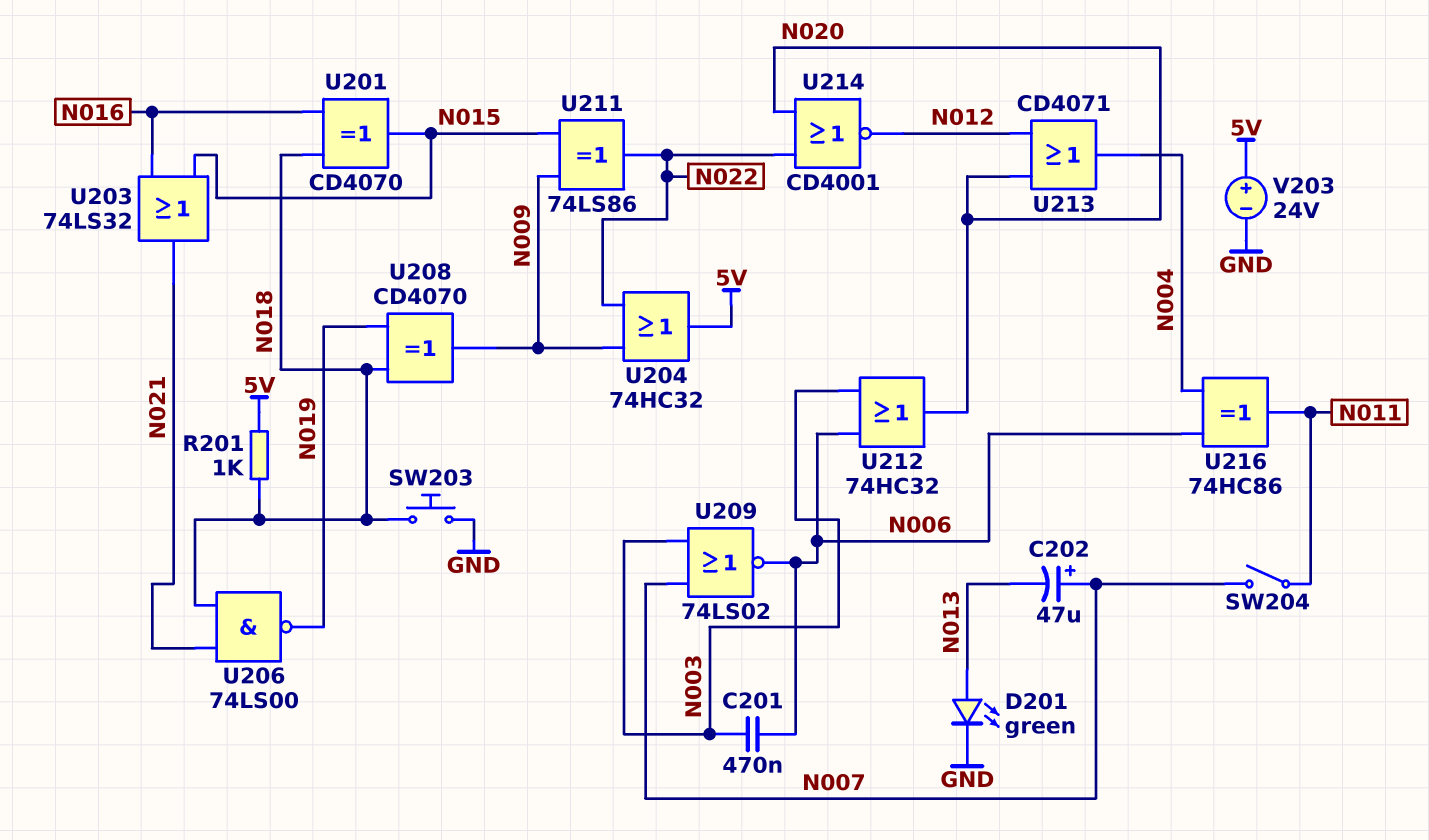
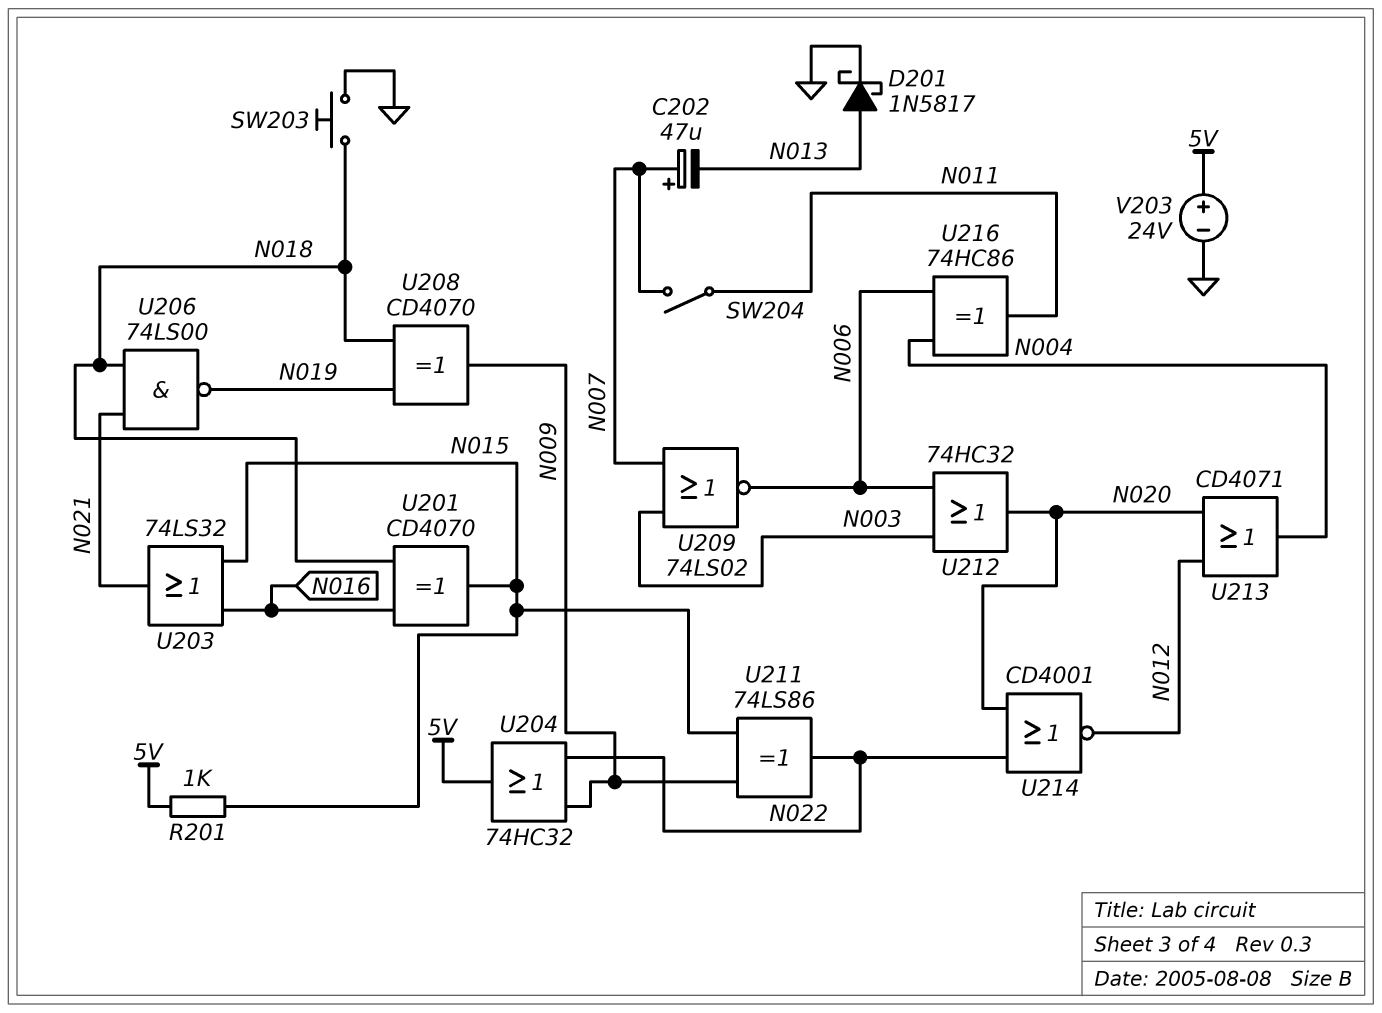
C201: 470nF (N003, N006) -> none
D201: LED green (A N013, K GND) -> schottky 1N5817 (A N013, K GND)
R201: 1k (5V, N018) -> 1k (5V, N015)

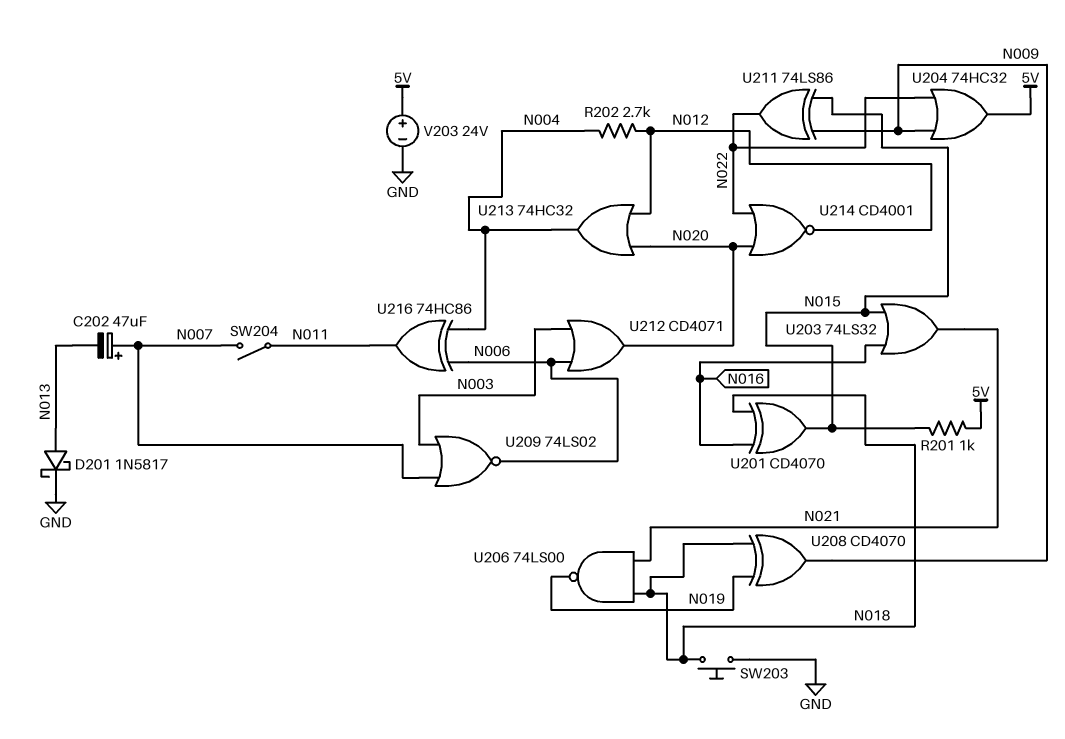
R202: none -> 2.7k (N004, N012)
U212: OR 74HC32 (in N003, in N006, out N020) -> OR CD4071 (in N003, in N006, out N020)
U213: OR CD4071 (in N012, in N020, out N004) -> OR 74HC32 (in N012, in N020, out N004)

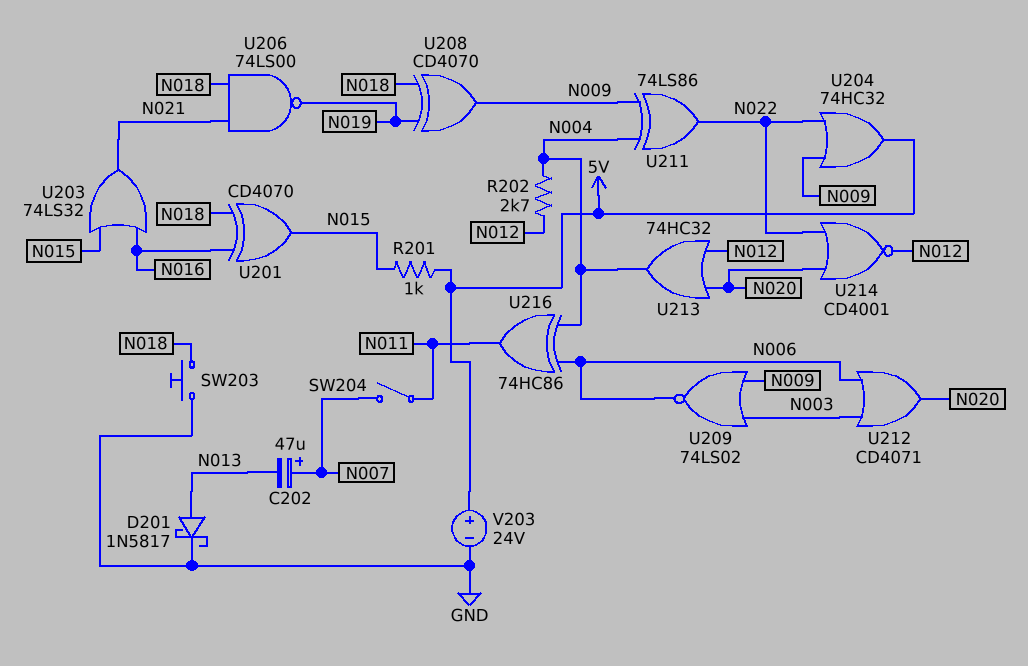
U209: NOR 74LS02 (in N003, in N007, out N006) -> NOR 74LS02 (in N003, in N009, out N006)
U211: XOR 74LS86 (in N009, in N015, out N022) -> XOR 74LS86 (in N004, in N009, out N022)

